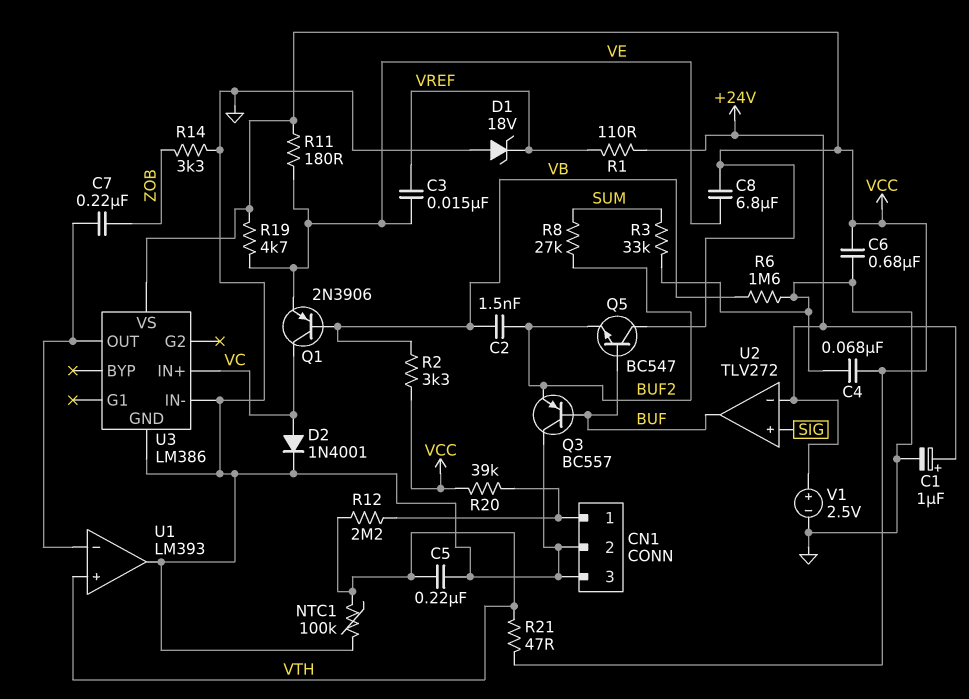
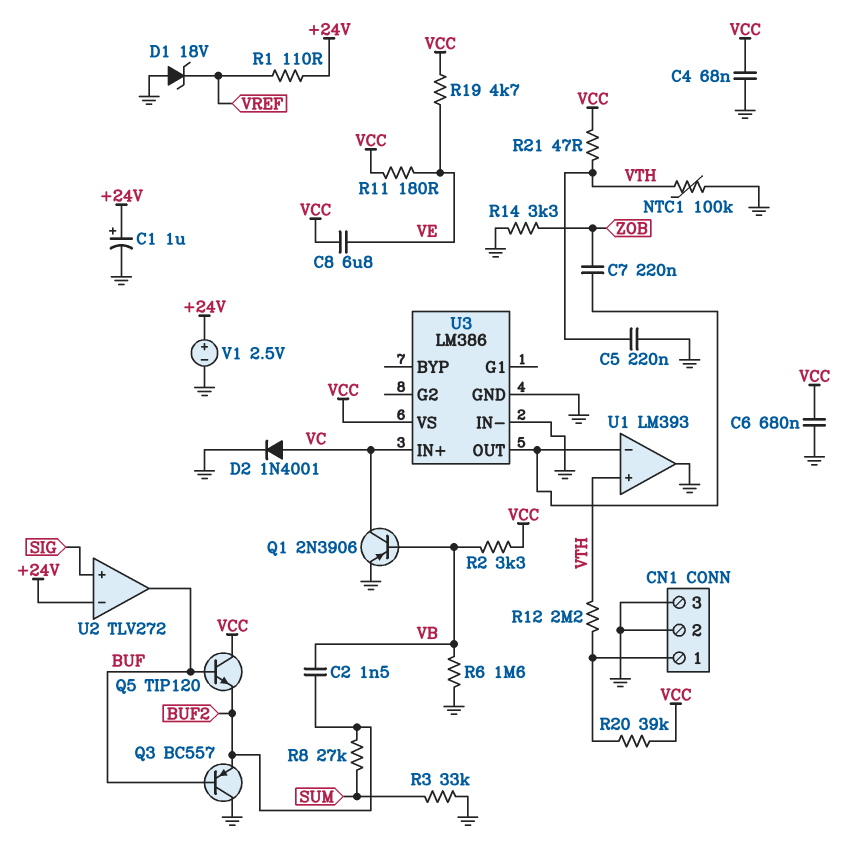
C3: 15nF (VE, VREF) -> none
Q1: PNP 2N3906 (B VB, C VC, E VE) -> PNP 2N3906 (B VB, C VC, E GND)
Q5: NPN BC547 (B BUF, C VCC, E BUF2) -> NPN TIP120 (B BUF, C VCC, E BUF2)

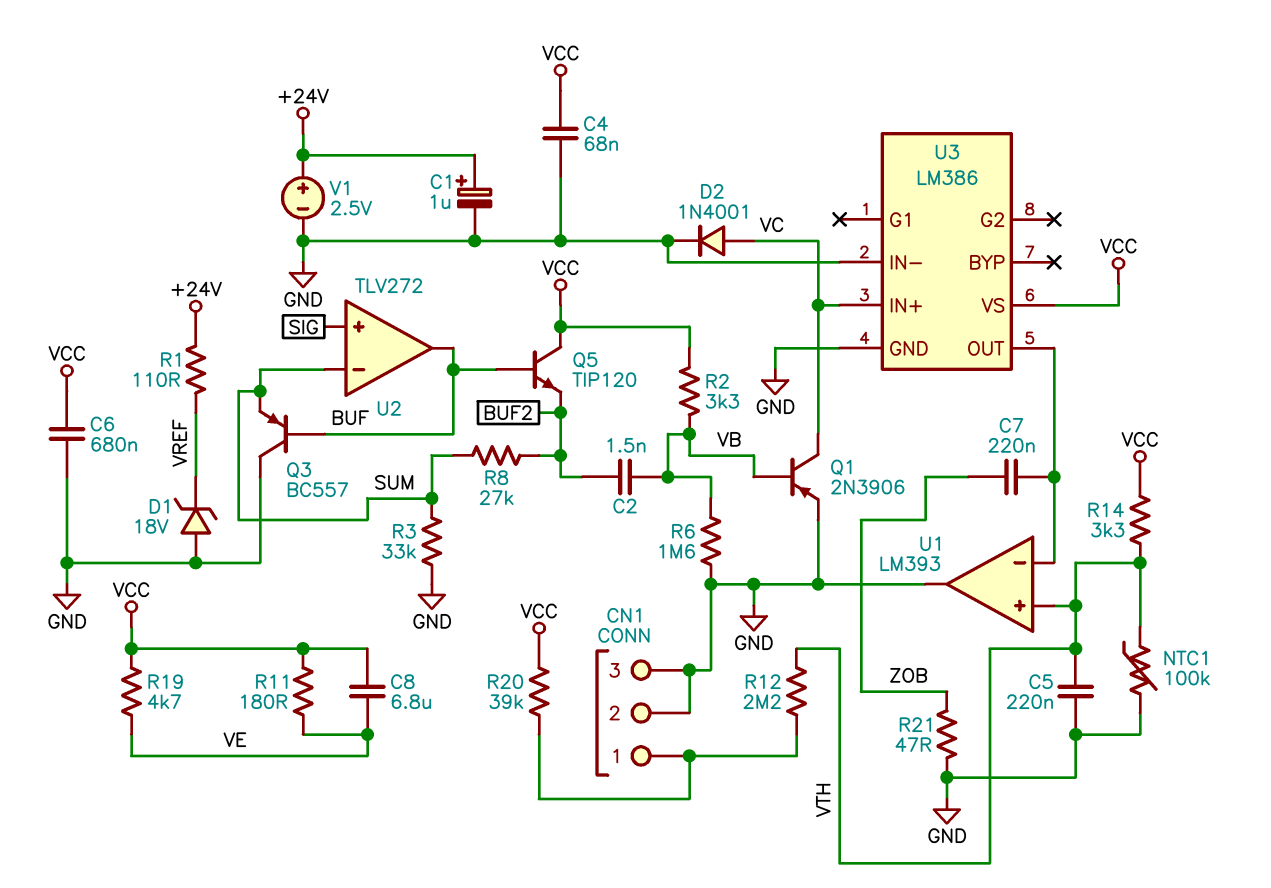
Q3: PNP BC557 (B BUF, C GND, E BUF2) -> PNP BC557 (B BUF, C GND, E SUM)
R14: 3.3k (GND, ZOB) -> 3.3k (VCC, VTH)
R21: 47 (VCC, VTH) -> 47 (GND, ZOB)
U2 pin in-: +24V -> SUM

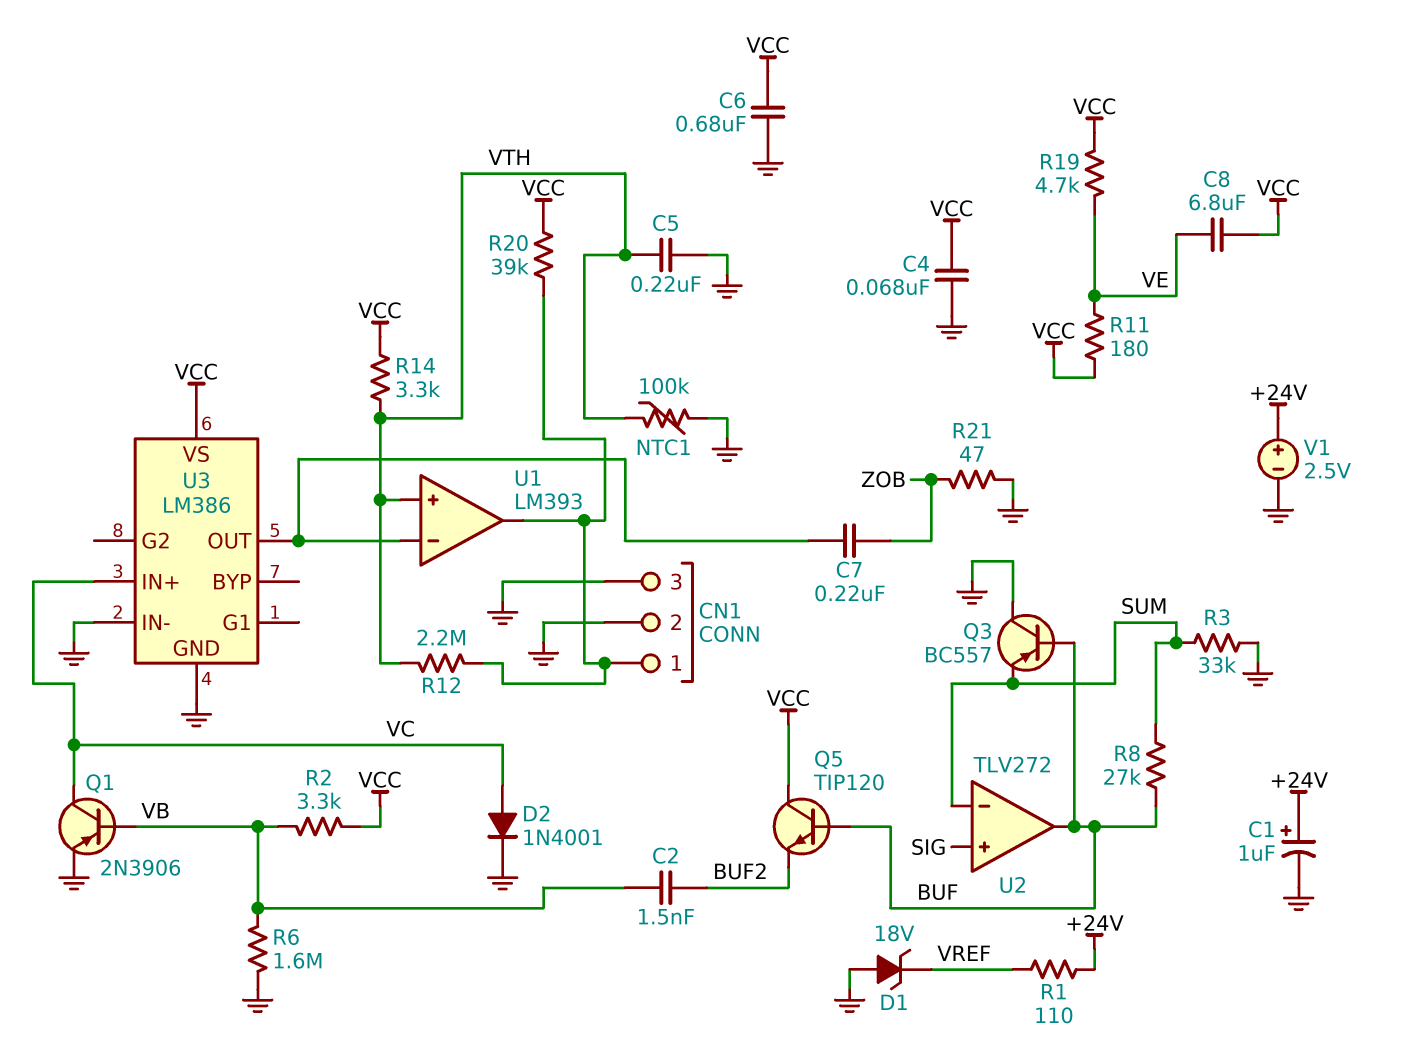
R8: 27k (BUF2, SUM) -> 27k (BUF, SUM)
U1 pin out: GND -> CN1/1

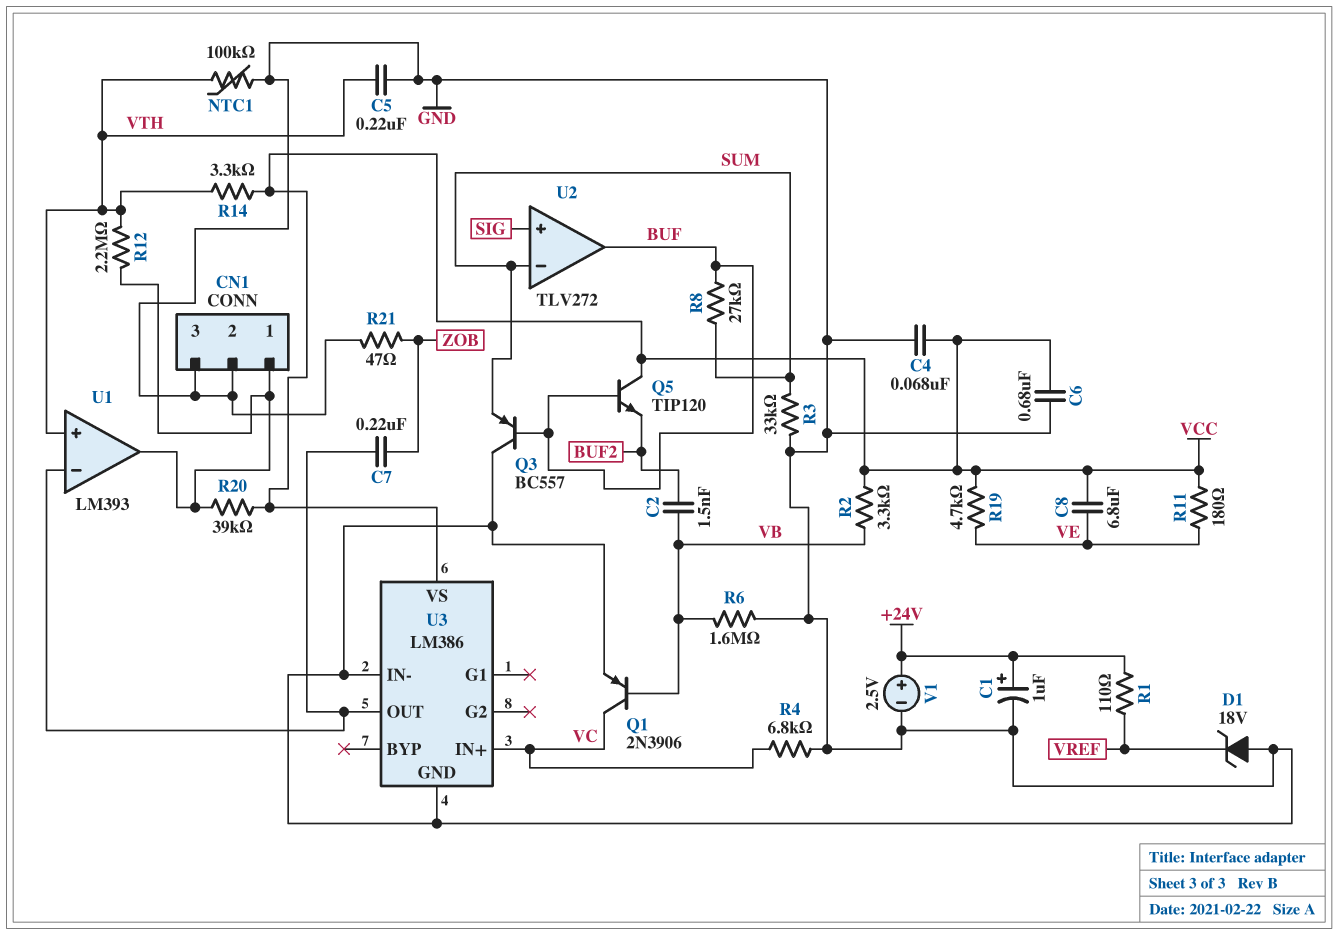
D2: diode 1N4001 (A VC, K GND) -> none
R4: none -> 6.8k (GND, VC)

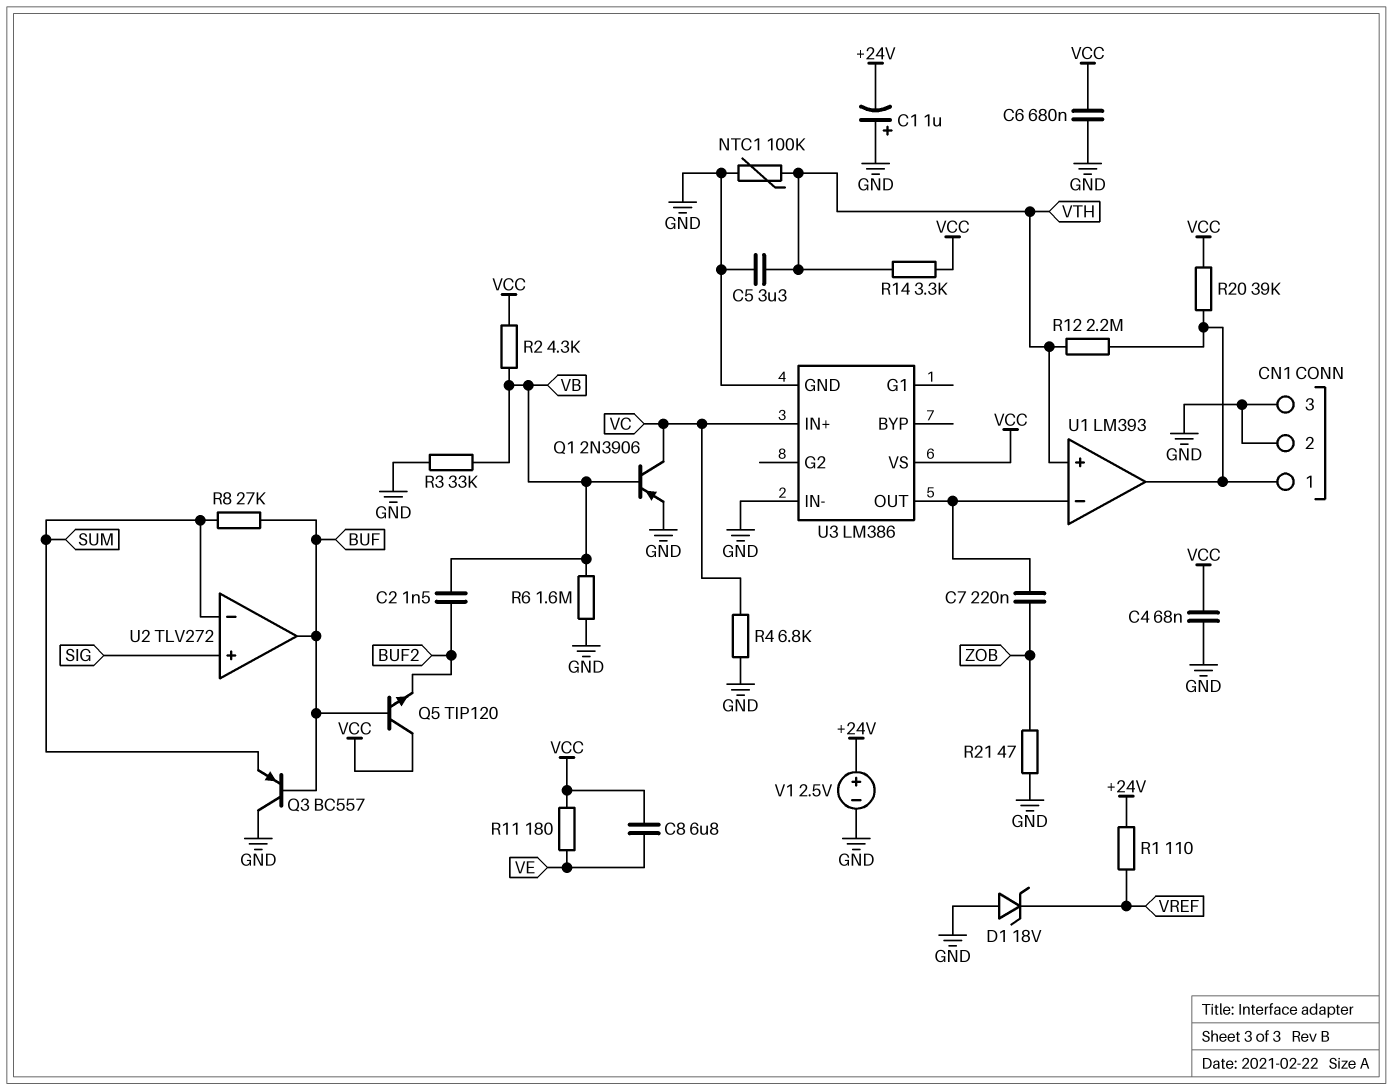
C1: 1uF (plus +24V, minus GND) -> 1uF (plus GND, minus +24V)
C5: 220nF (GND, VTH) -> 3.3uF (GND, VTH)
R2: 3.3k (VB, VCC) -> 4.3k (VB, VCC)
R3: 33k (GND, SUM) -> 33k (GND, VB)
R19: 4.7k (VCC, VE) -> none

